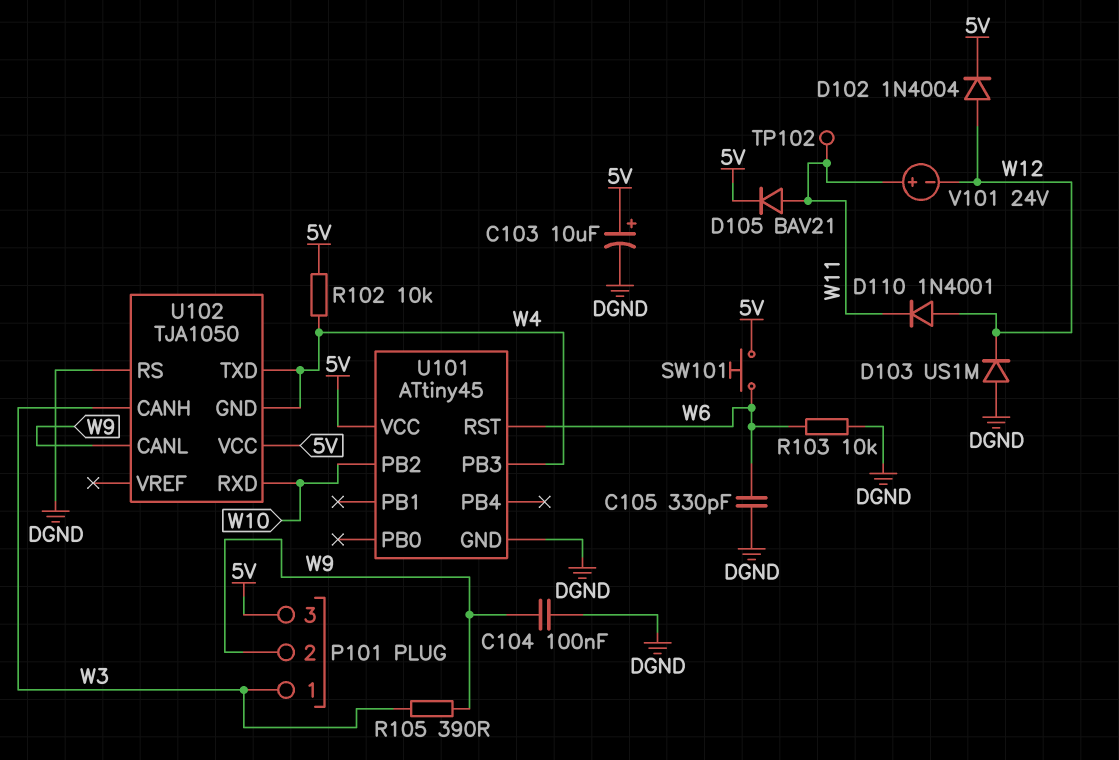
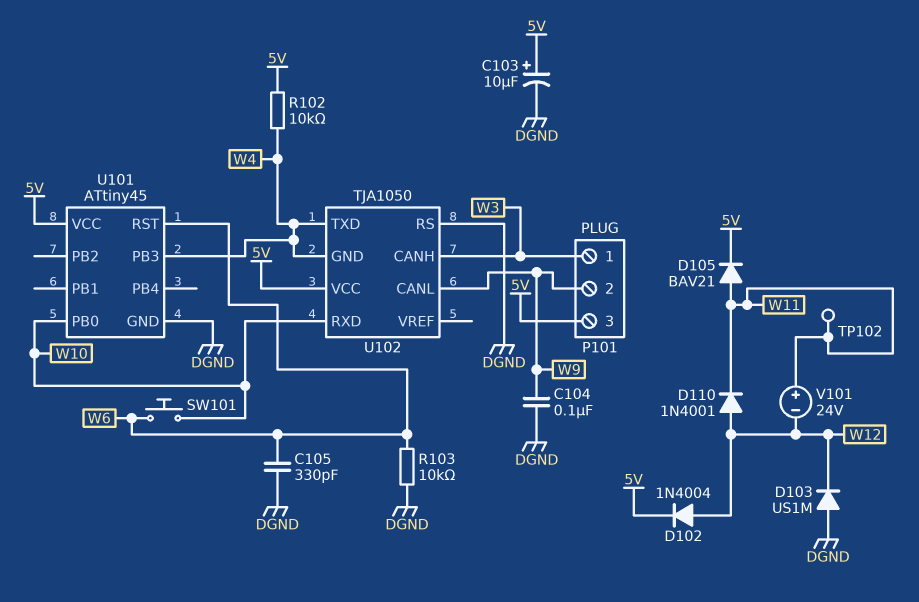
R105: 390 (W3, W9) -> none
SW101: button (5V, W6) -> button (W6, W10)
U101 pin PB0: none -> W10
U101 pin PB2: W10 -> none

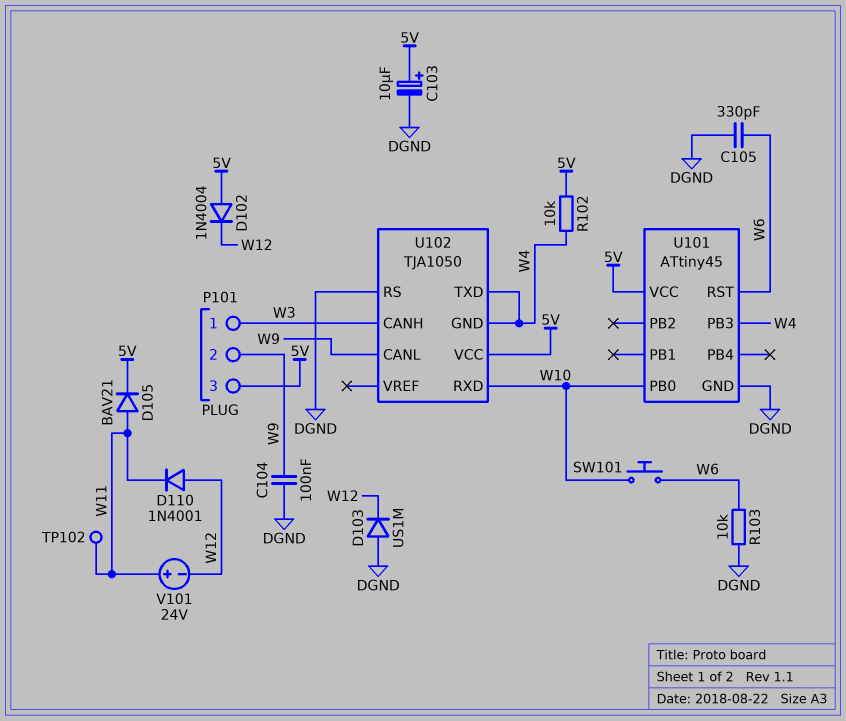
D102: diode 1N4004 (A W12, K 5V) -> diode 1N4004 (A 5V, K W12)

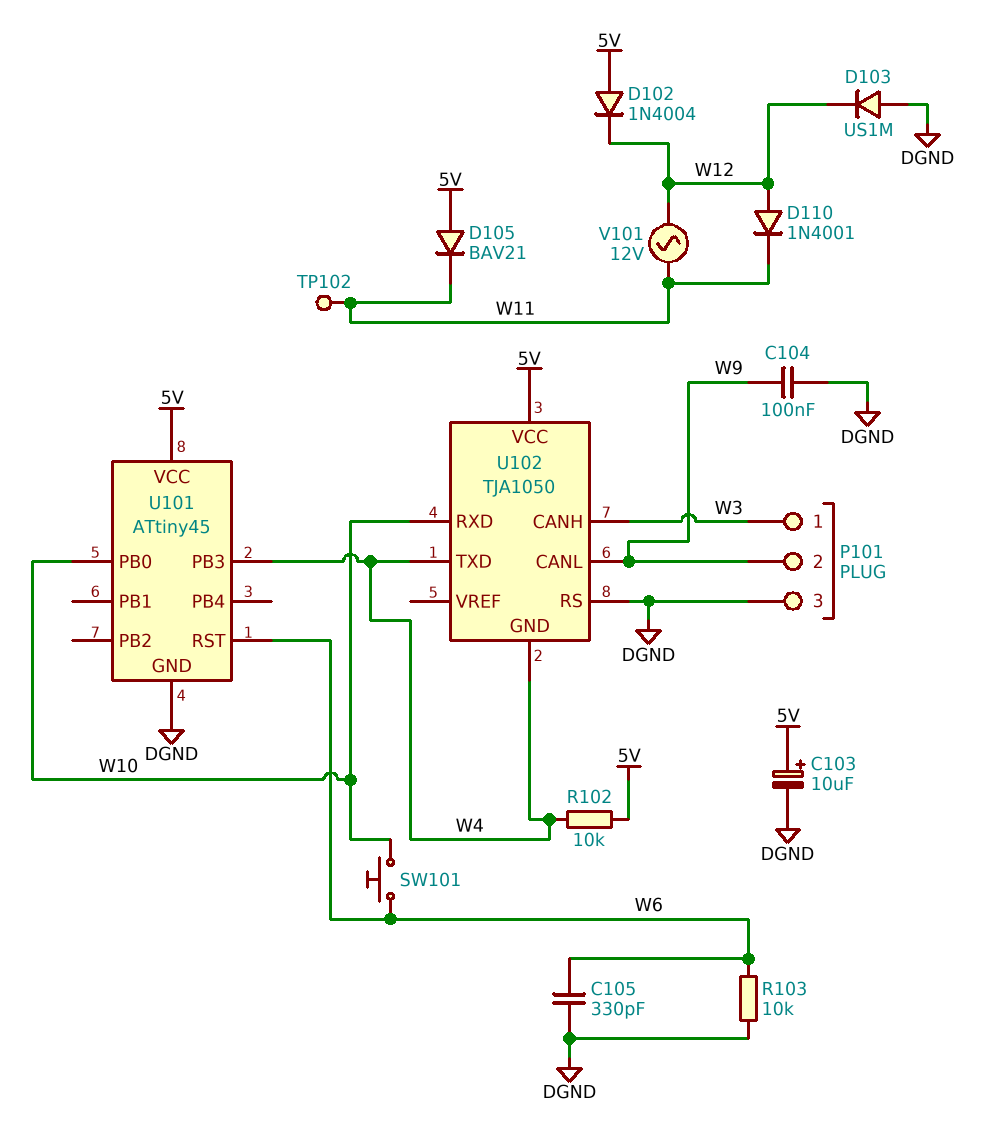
D105: diode BAV21 (A W11, K 5V) -> diode BAV21 (A 5V, K W11)
P101 pin 3: 5V -> DGND
V101: 24V (plus W11, minus W12) -> AC 12V (W11, W12)

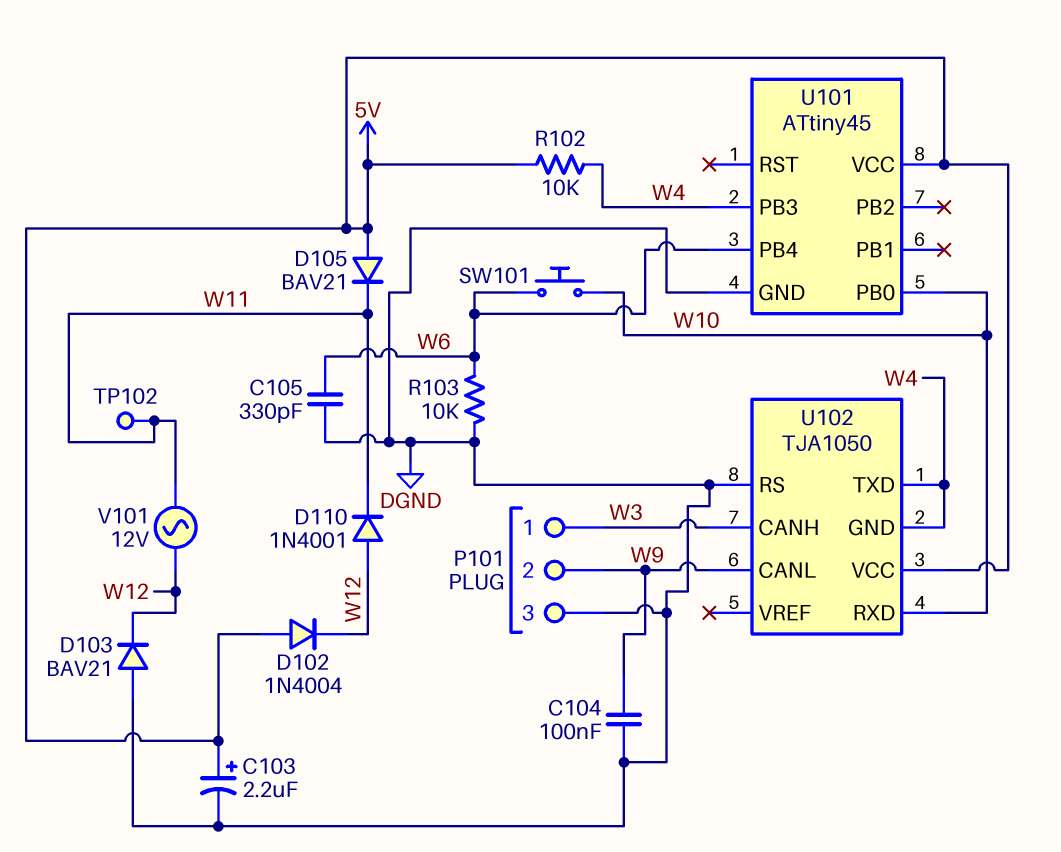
C103: 10uF (plus 5V, minus DGND) -> 2.2uF (plus 5V, minus DGND)
D103: diode US1M (A DGND, K W12) -> diode BAV21 (A DGND, K W12)
U101 pin PB4: none -> W6
U101 pin RST: W6 -> none

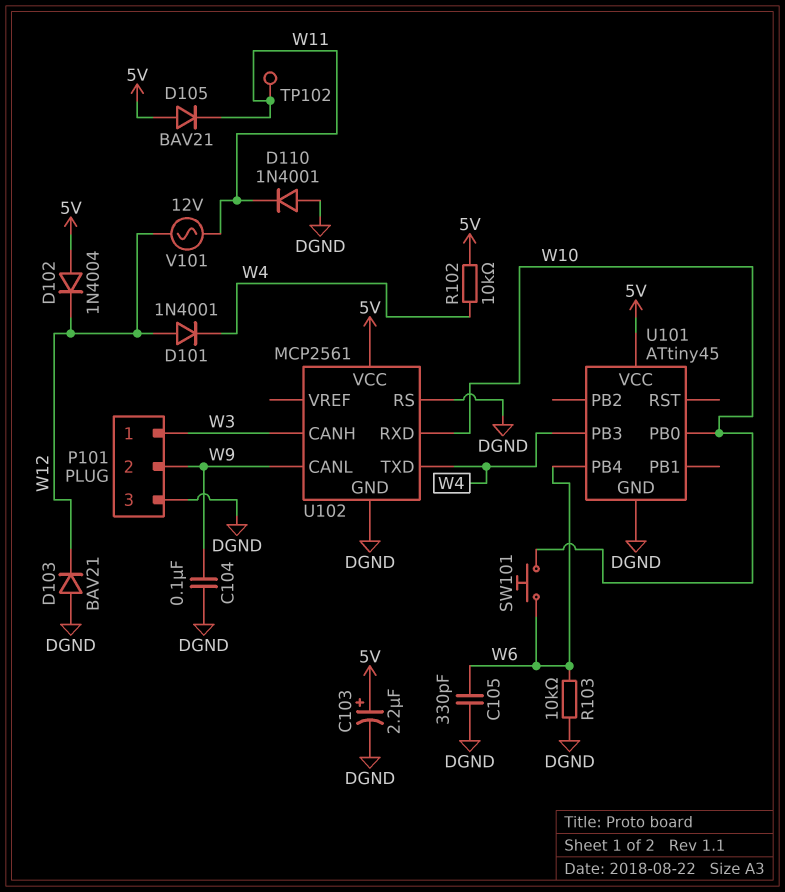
D101: none -> diode 1N4001 (A W12, K W4)
D110: diode 1N4001 (A W12, K W11) -> diode 1N4001 (A DGND, K W11)
U102: TJA1050 -> MCP2561
U102 pin GND: W4 -> DGND

